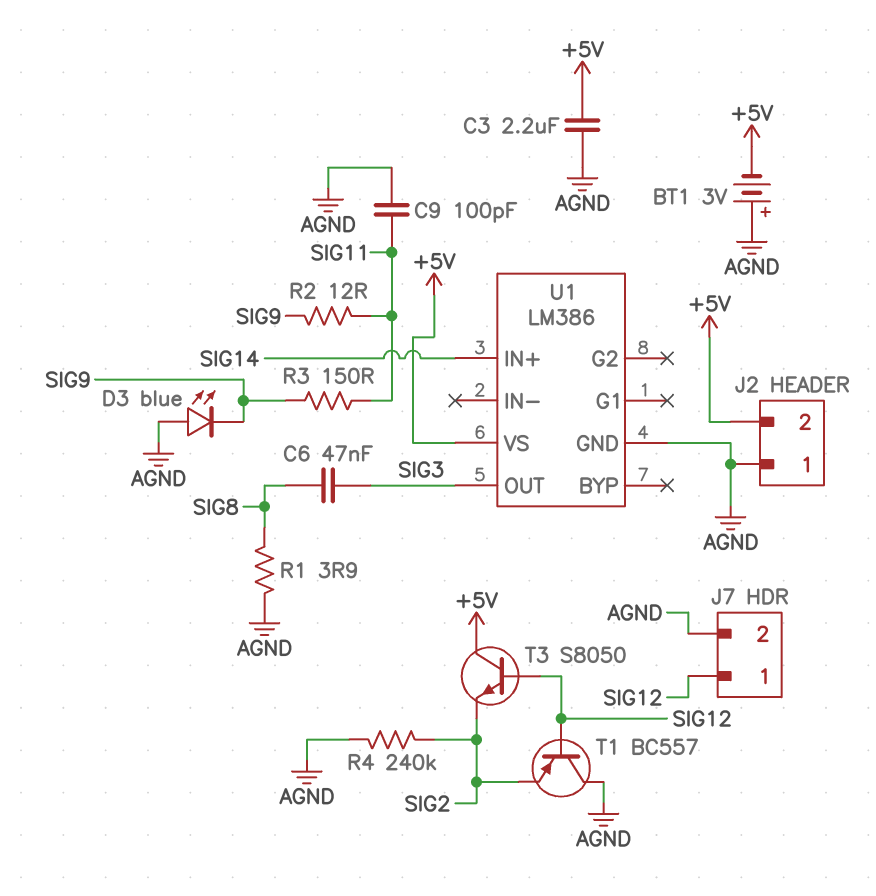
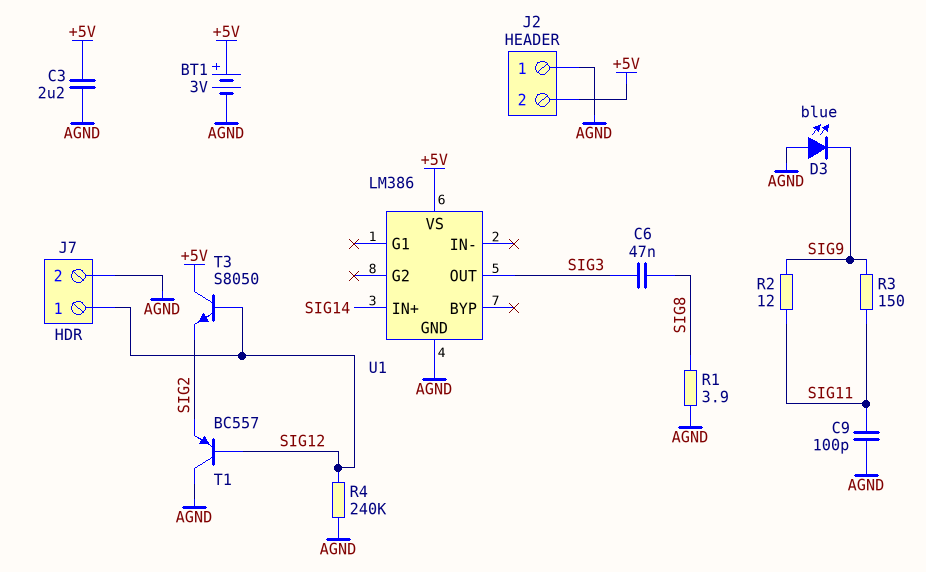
BT1: 3V (plus AGND, minus +5V) -> 3V (plus +5V, minus AGND)
R4: 240k (AGND, SIG2) -> 240k (AGND, SIG12)

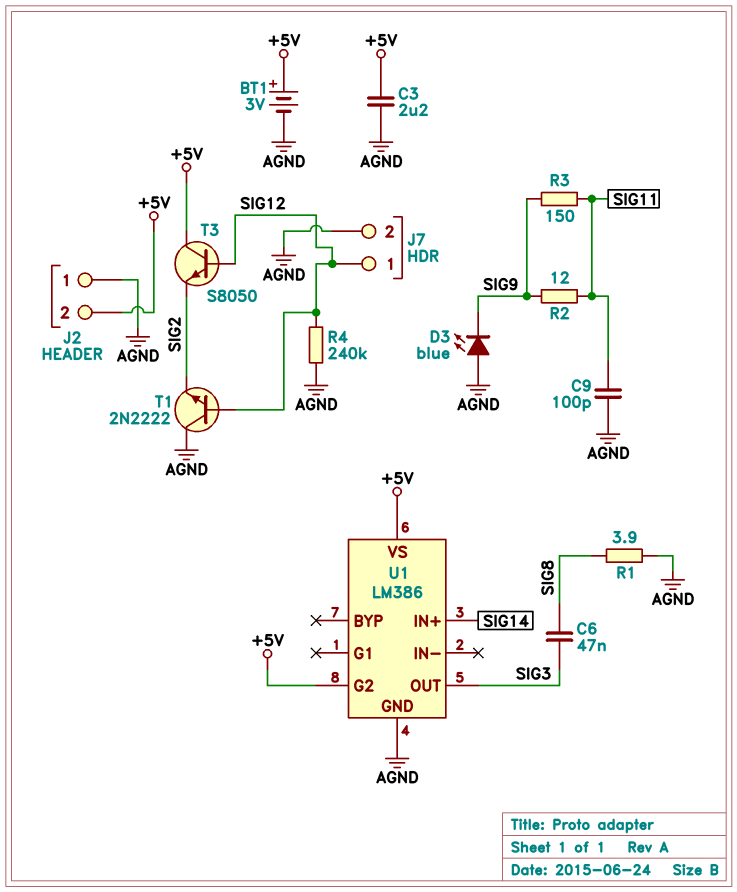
T1: PNP BC557 (B SIG12, C AGND, E SIG2) -> NPN 2N2222 (B SIG12, C AGND, E SIG2)
U1 pin G2: none -> +5V

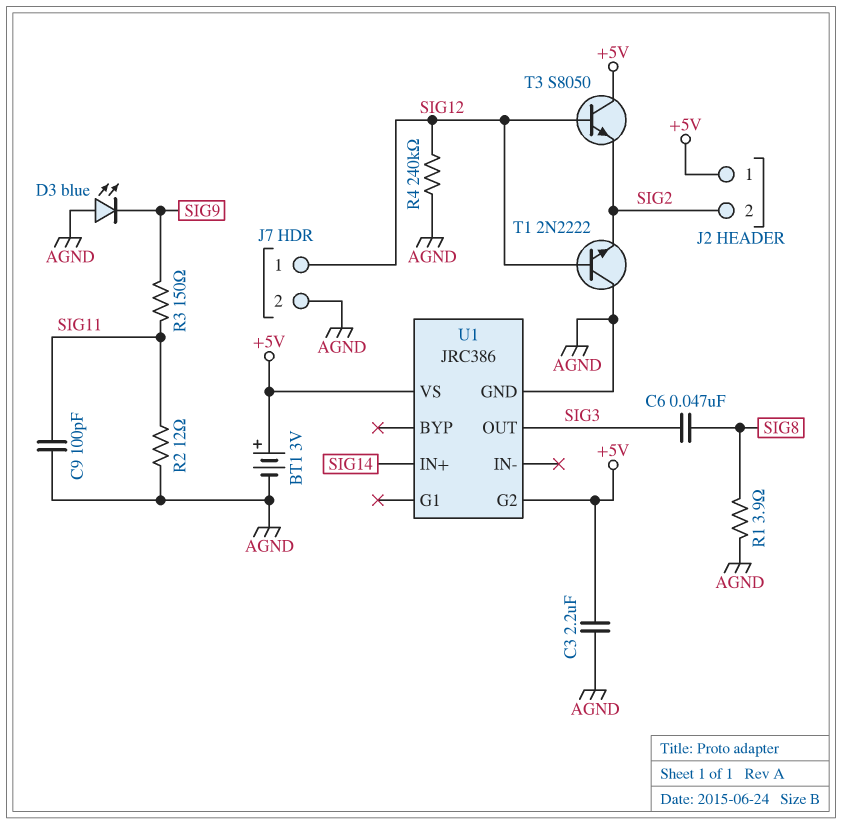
J2 pin 1: AGND -> +5V
J2 pin 2: +5V -> SIG2
R2: 12 (SIG9, SIG11) -> 12 (AGND, SIG11)
U1: LM386 -> JRC386

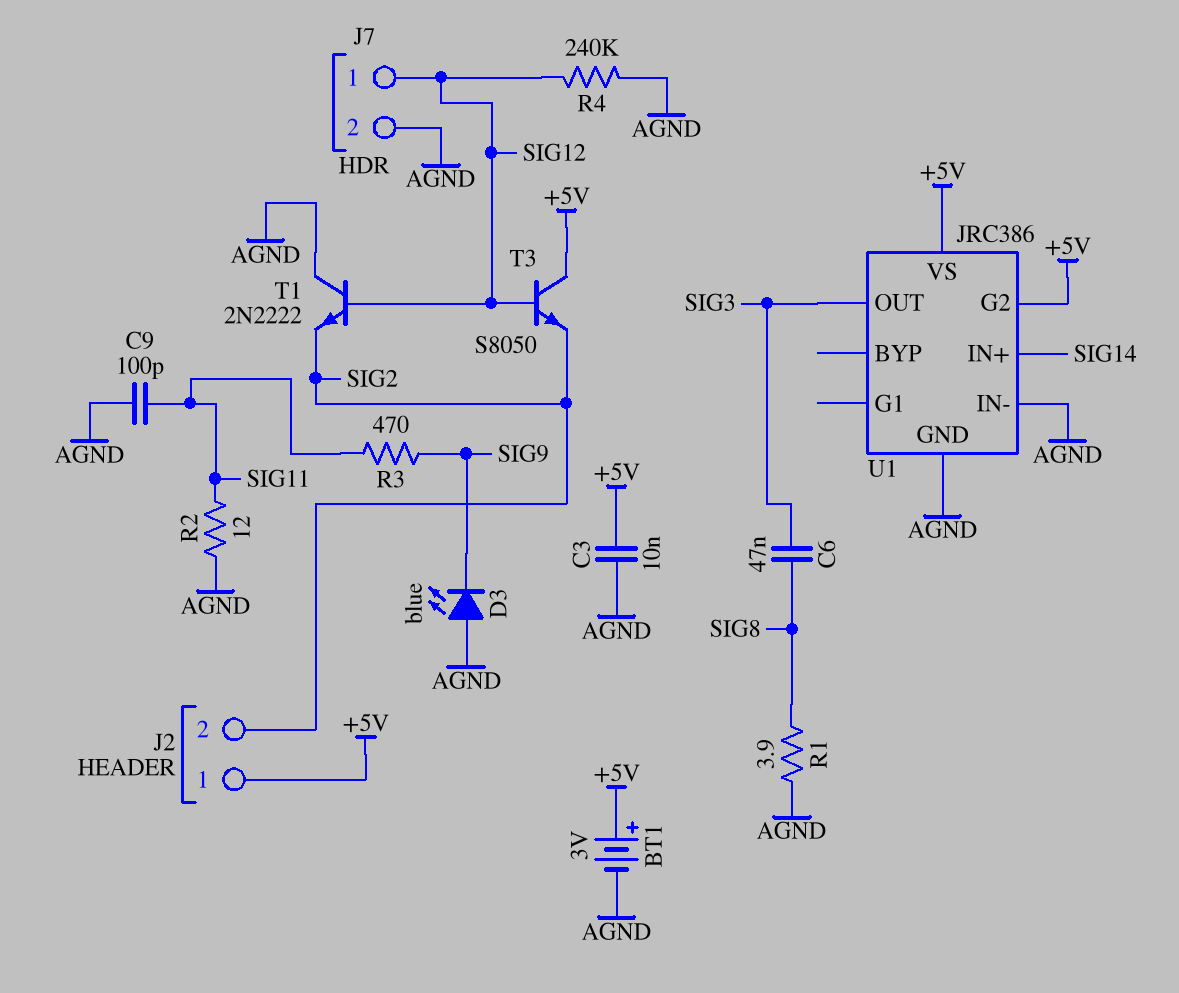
C3: 2.2uF (+5V, AGND) -> 10nF (+5V, AGND)
R3: 150 (SIG9, SIG11) -> 470 (SIG9, SIG11)
U1 pin IN-: none -> AGND

